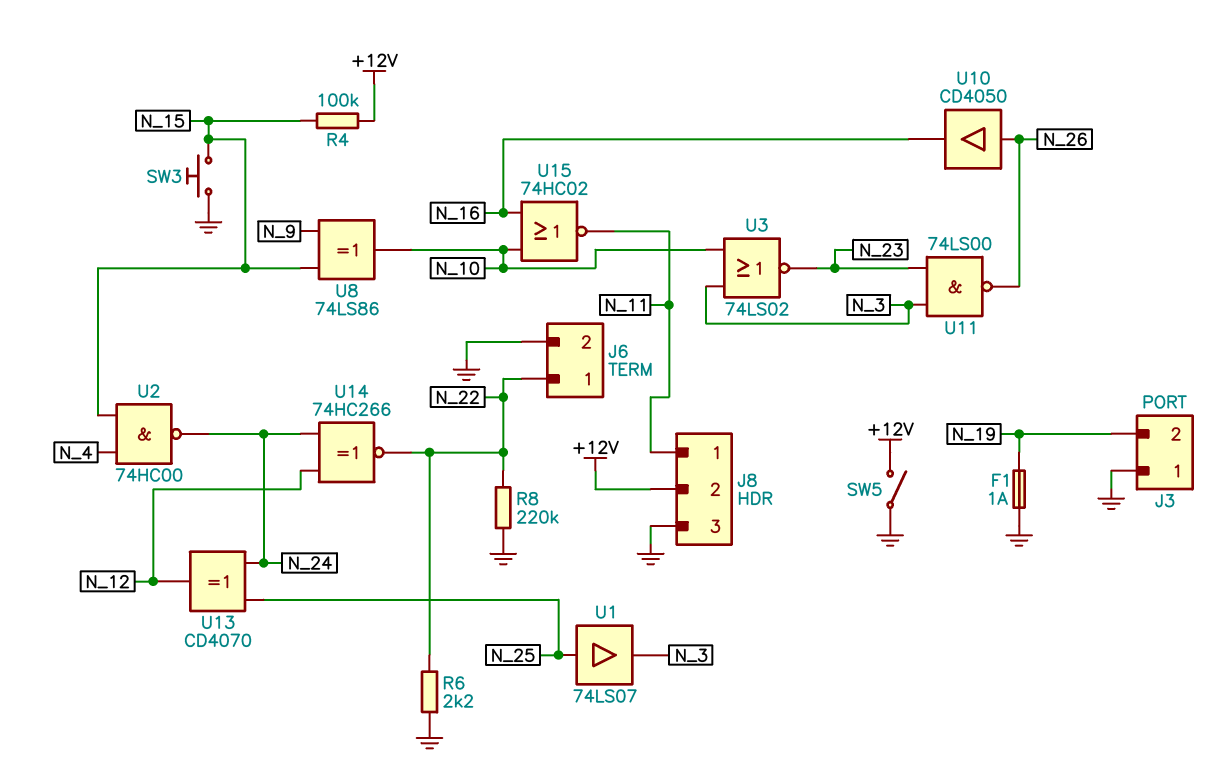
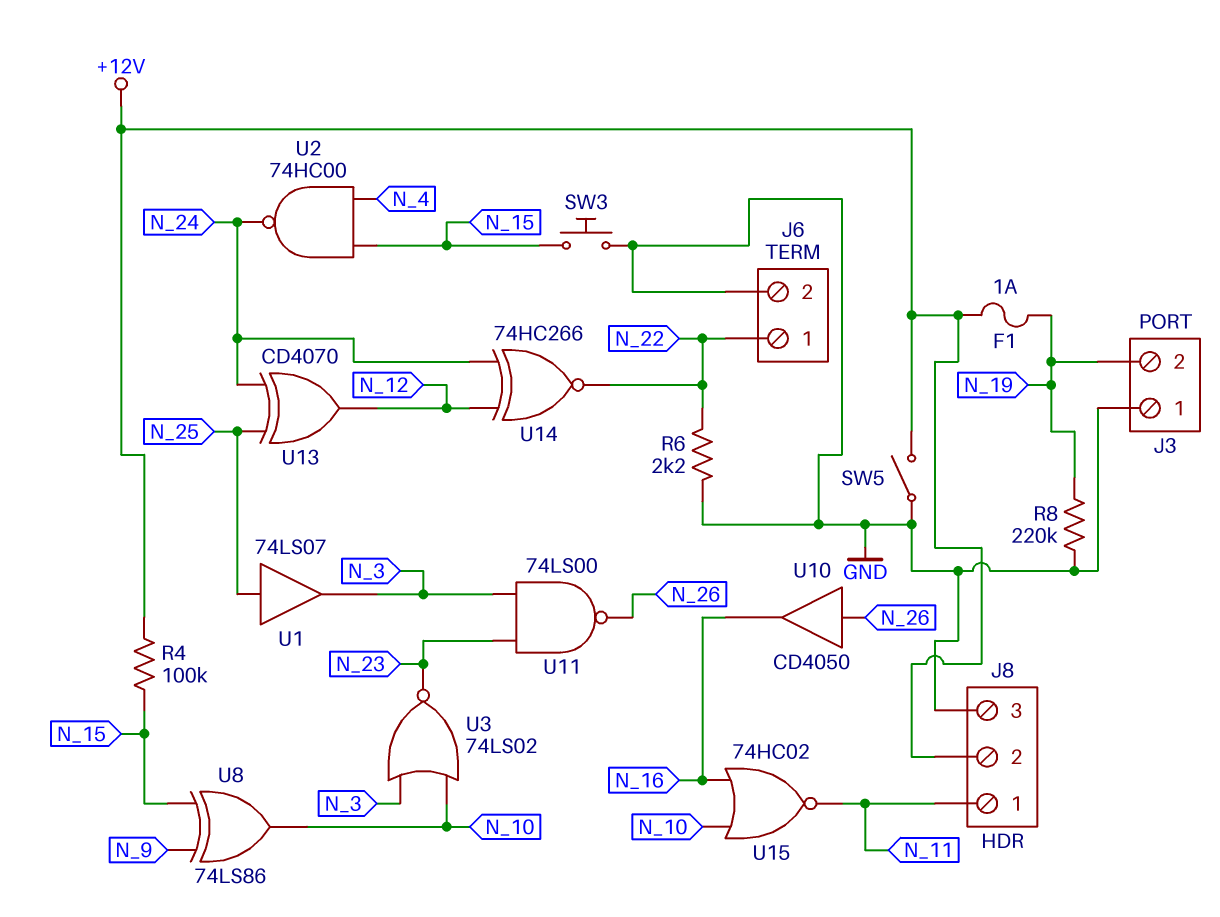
F1: 1A (GND, N_19) -> 1A (+12V, N_19)
R8: 220k (GND, N_22) -> 220k (GND, N_19)

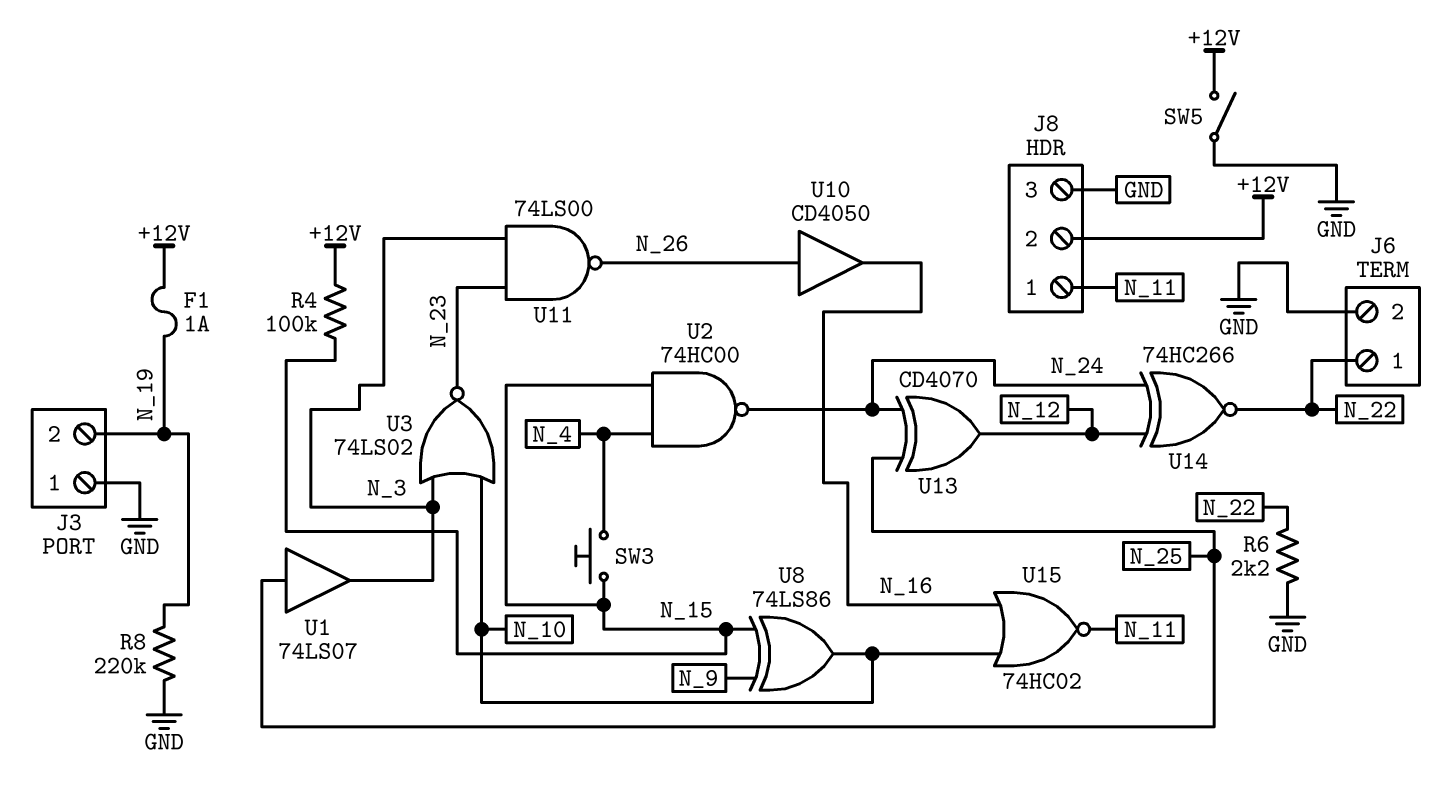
SW3: button (GND, N_15) -> button (N_4, N_15)

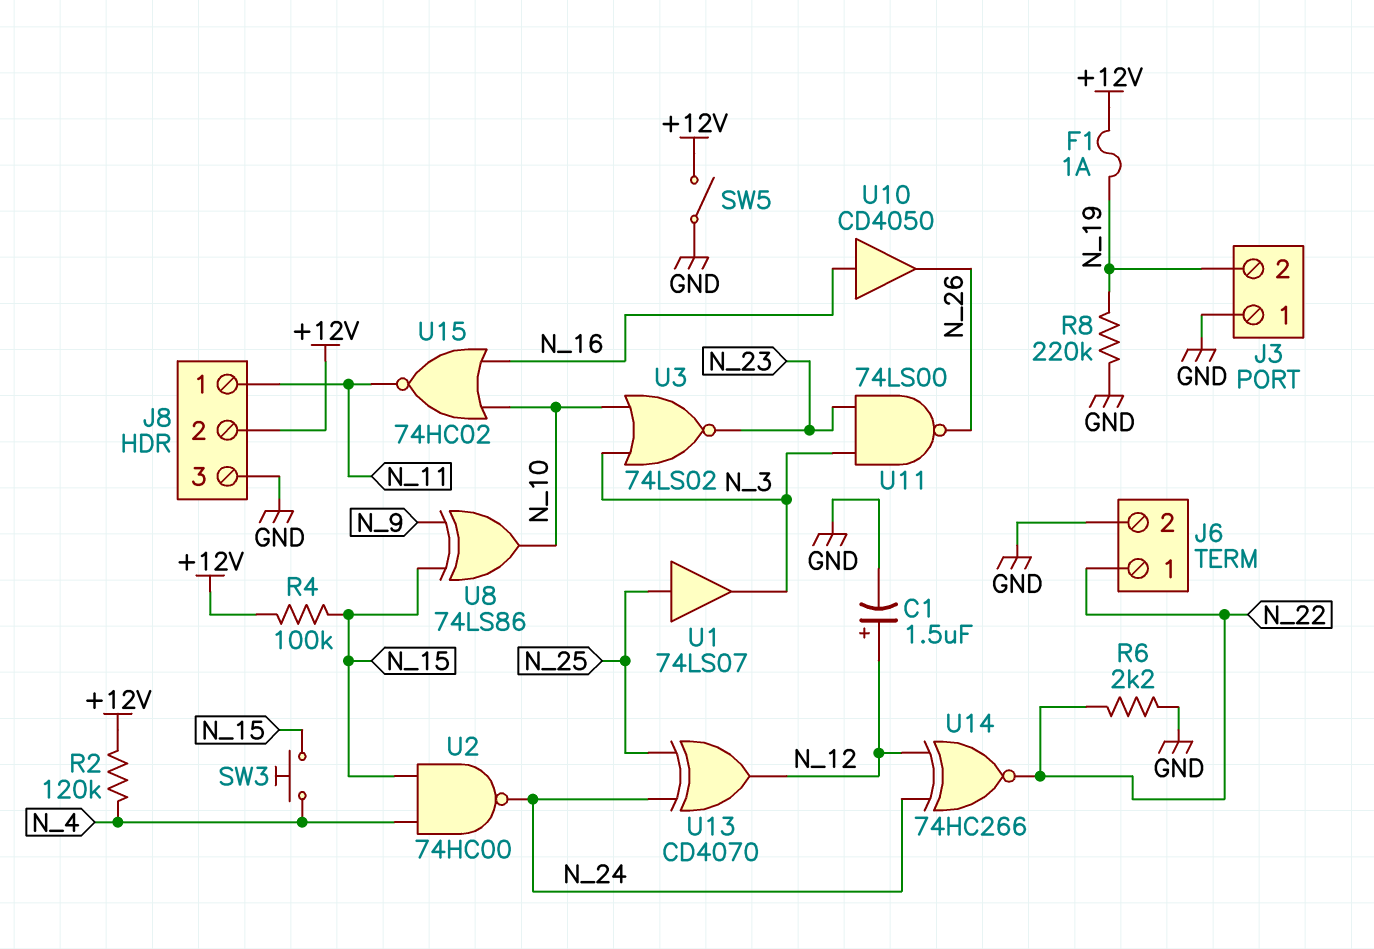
C1: none -> 1.5uF (plus N_12, minus GND)
R2: none -> 120k (+12V, N_4)
U10: buffer CD4050 (in N_26, out N_16) -> buffer CD4050 (in N_16, out N_26)

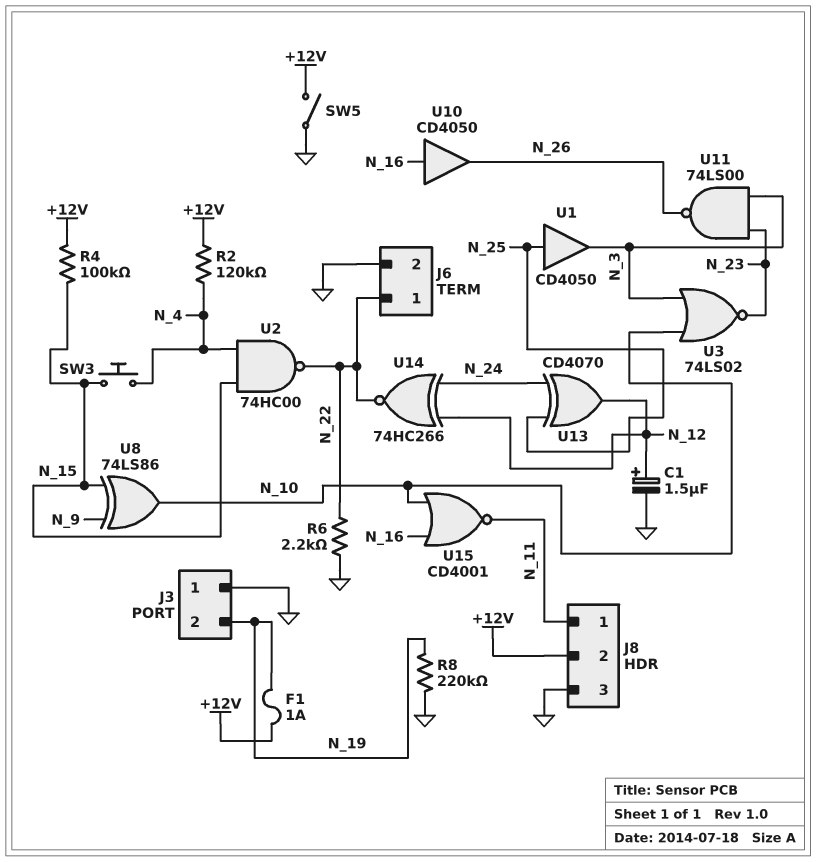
U1: buffer 74LS07 (in N_25, out N_3) -> buffer CD4050 (in N_25, out N_3)
U2: NAND 74HC00 (in N_4, in N_15, out N_24) -> NAND 74HC00 (in N_4, in N_15, out N_22)
U15: NOR 74HC02 (in N_10, in N_16, out N_11) -> NOR CD4001 (in N_10, in N_16, out N_11)

